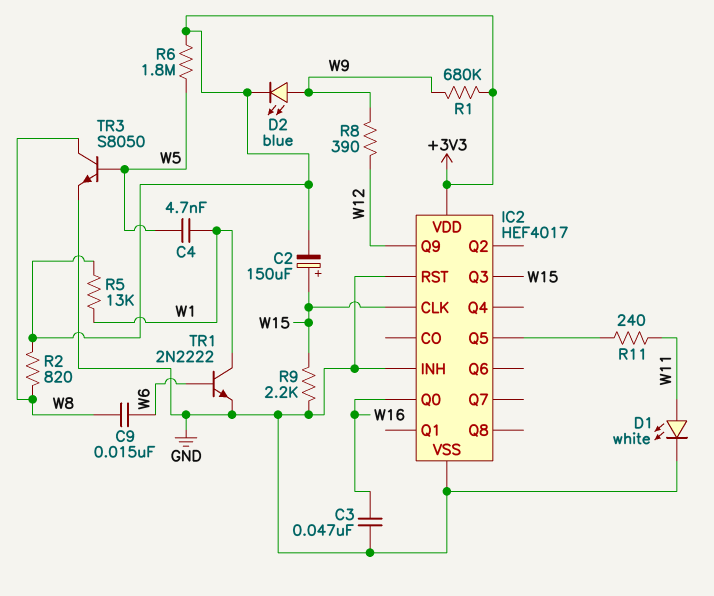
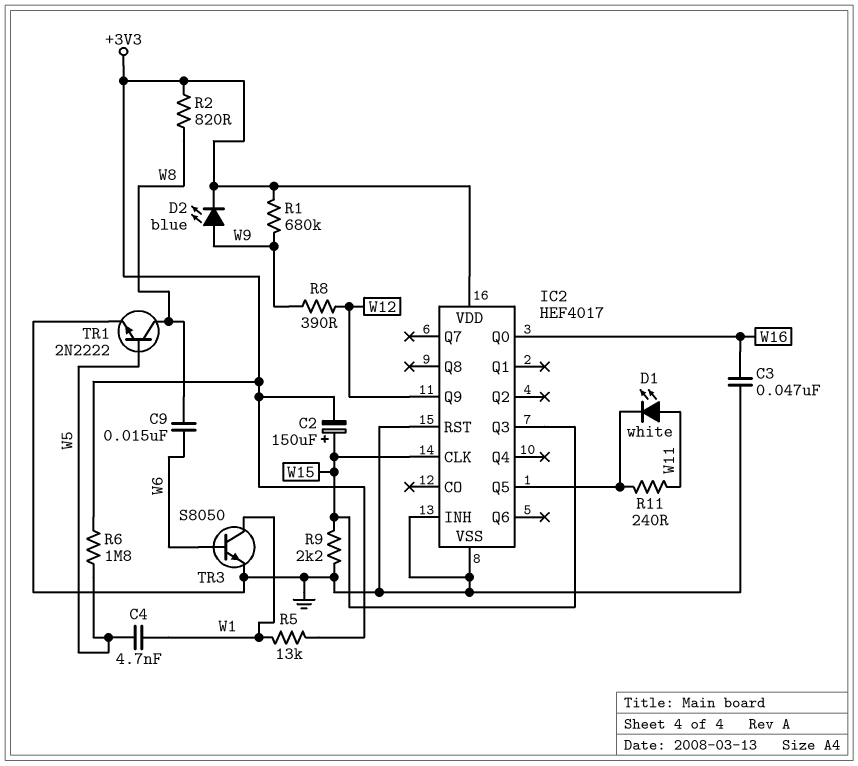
D1: LED white (A W11, K GND) -> LED white (A W11, K IC2/Q5)
TR1: NPN 2N2222 (B W6, C W1, E GND) -> NPN 2N2222 (B W5, C W8, E GND)
TR3: NPN S8050 (B W5, C W8, E GND) -> NPN S8050 (B W6, C W1, E GND)

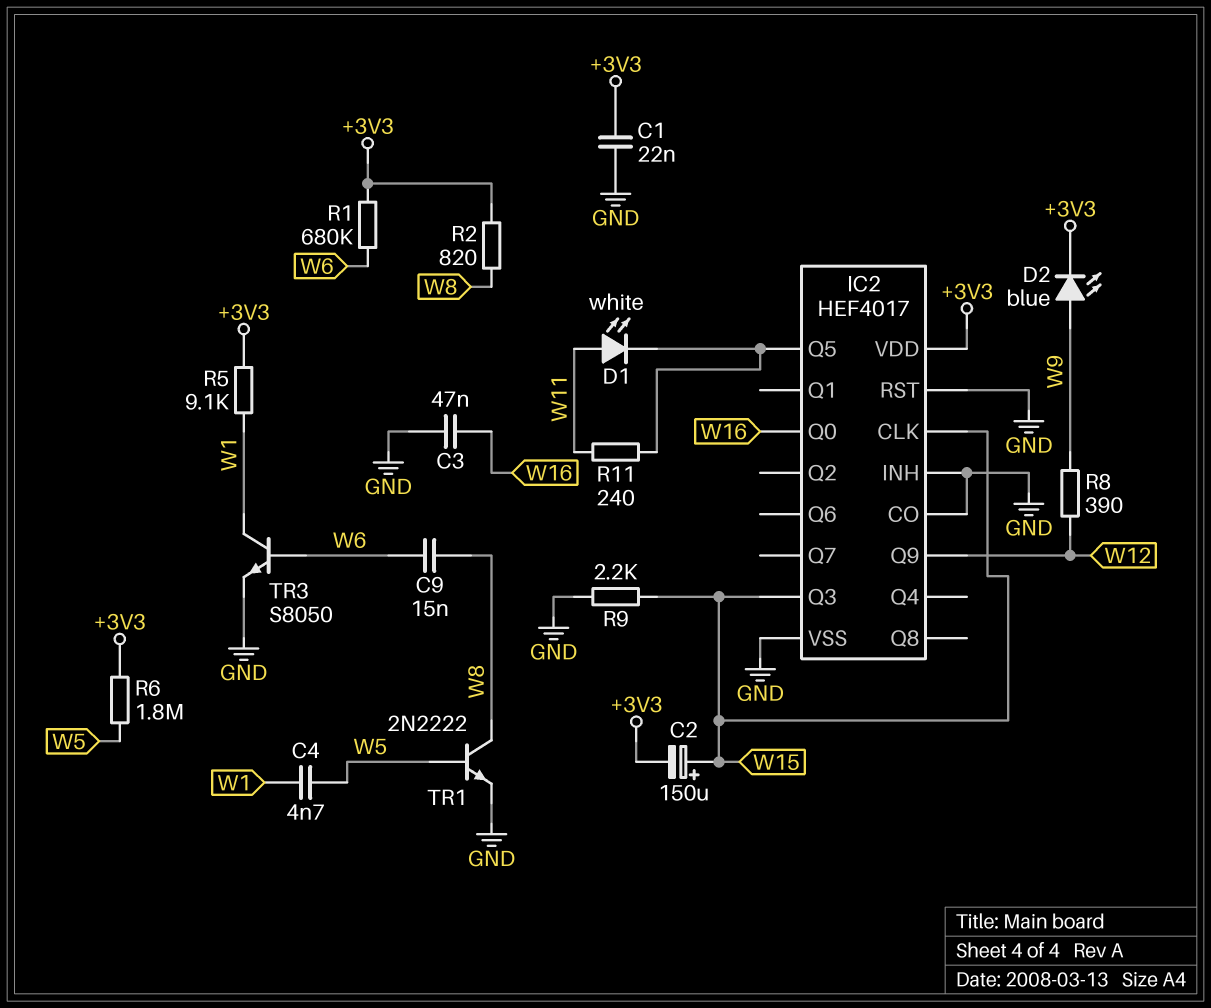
C1: none -> 22nF (+3V3, GND)
IC2 pin CO: none -> GND
R1: 680k (+3V3, W9) -> 680k (+3V3, W6)
R5: 13k (+3V3, W1) -> 9.1k (+3V3, W1)

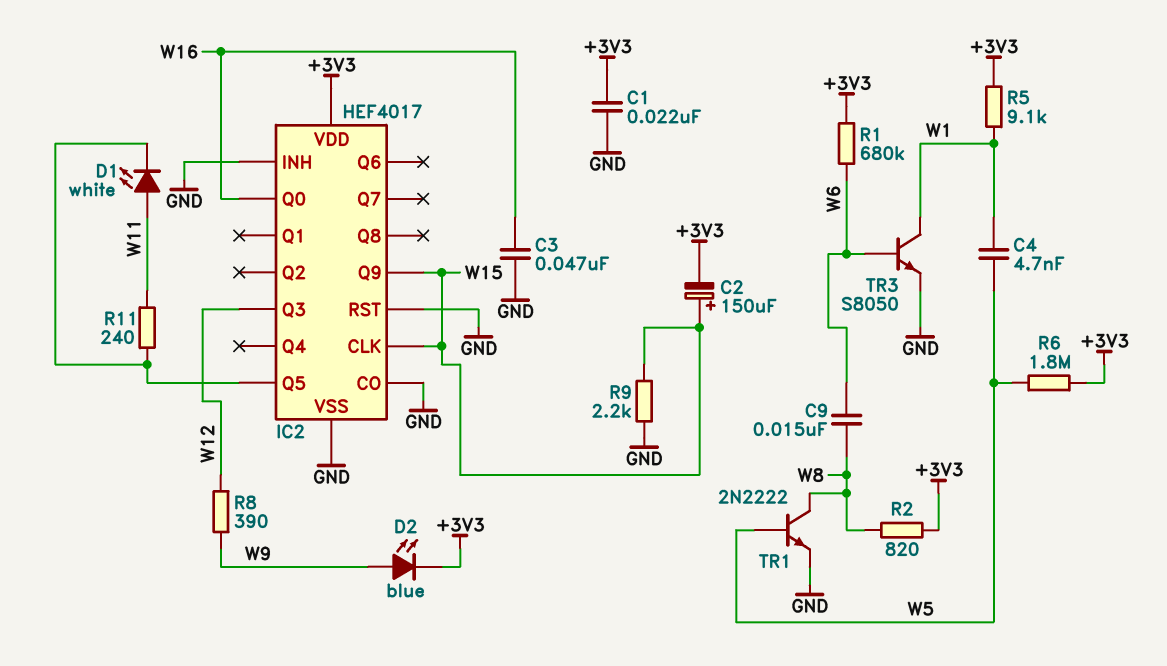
IC2 pin Q3: W15 -> W12
IC2 pin Q9: W12 -> W15

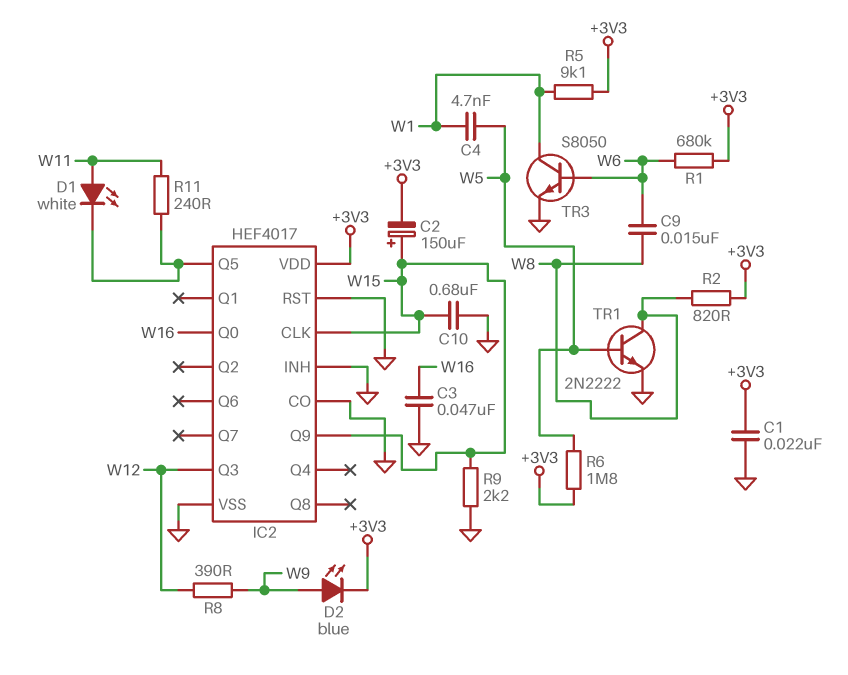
C10: none -> 680nF (GND, W15)

